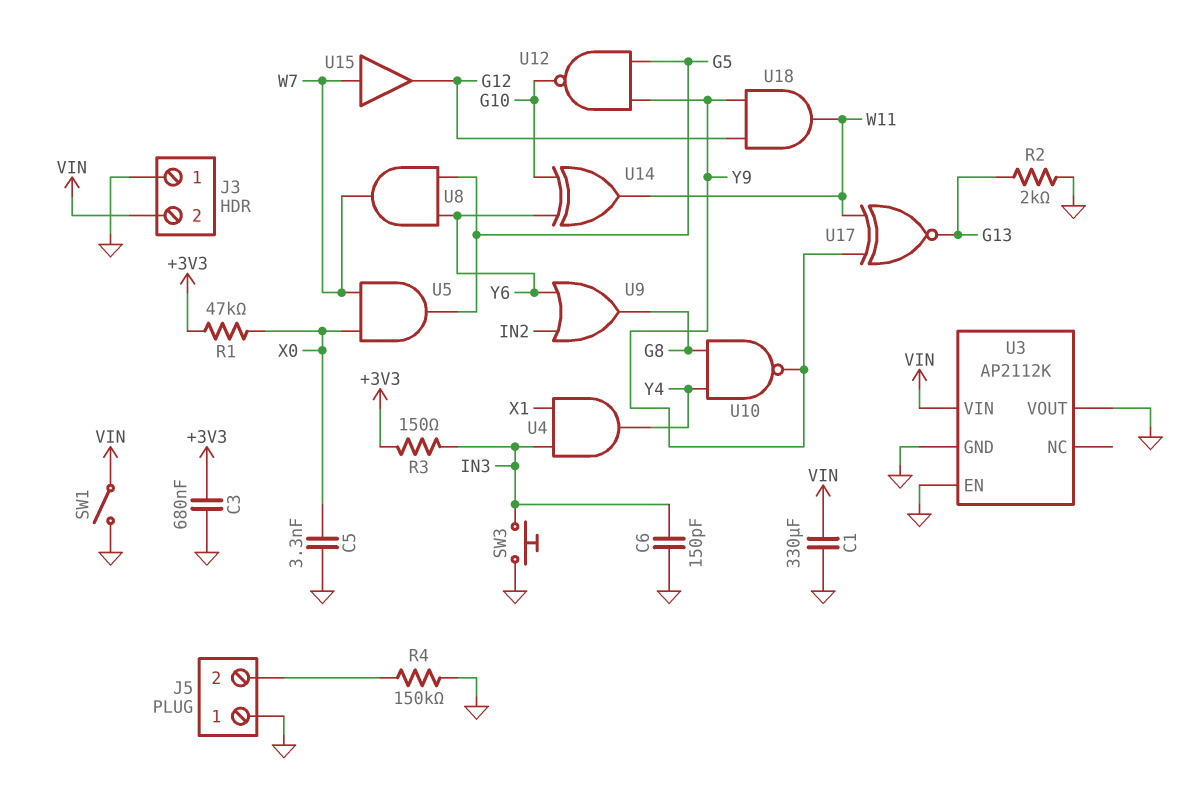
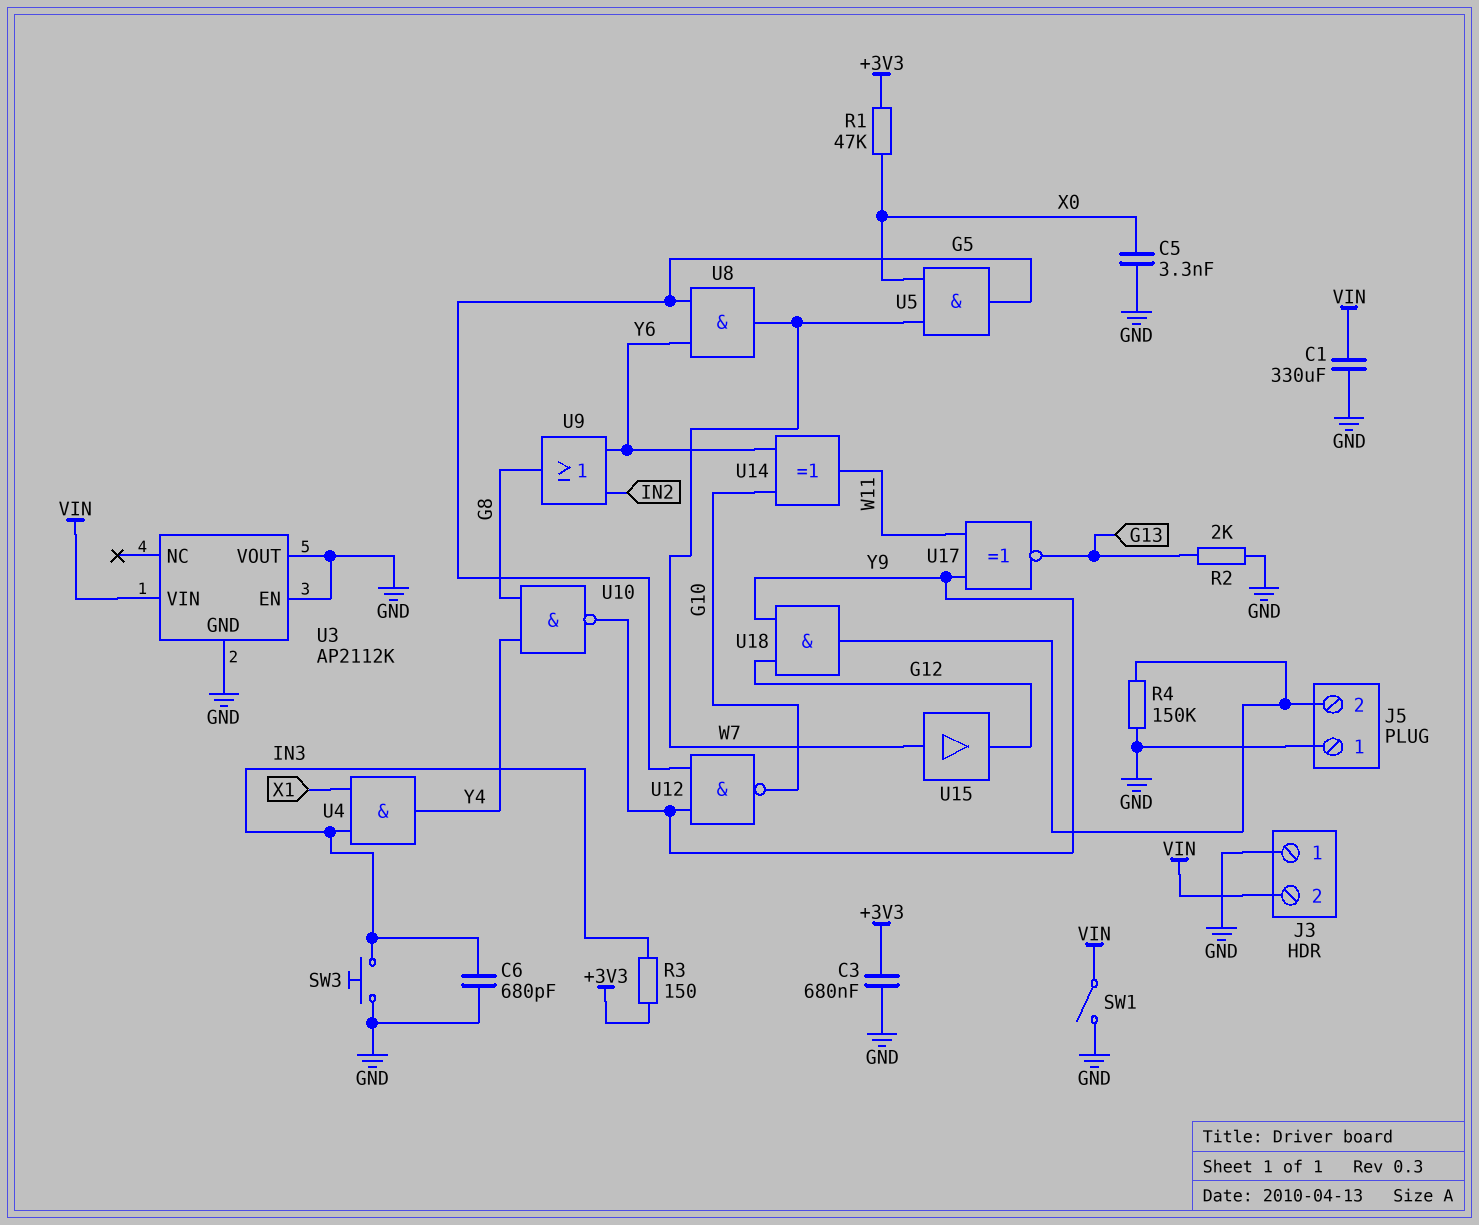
C6: 150pF (GND, IN3) -> 680pF (GND, IN3)
U18: AND (in G12, in Y9, out W11) -> AND (in G12, in Y9, out J5/2)

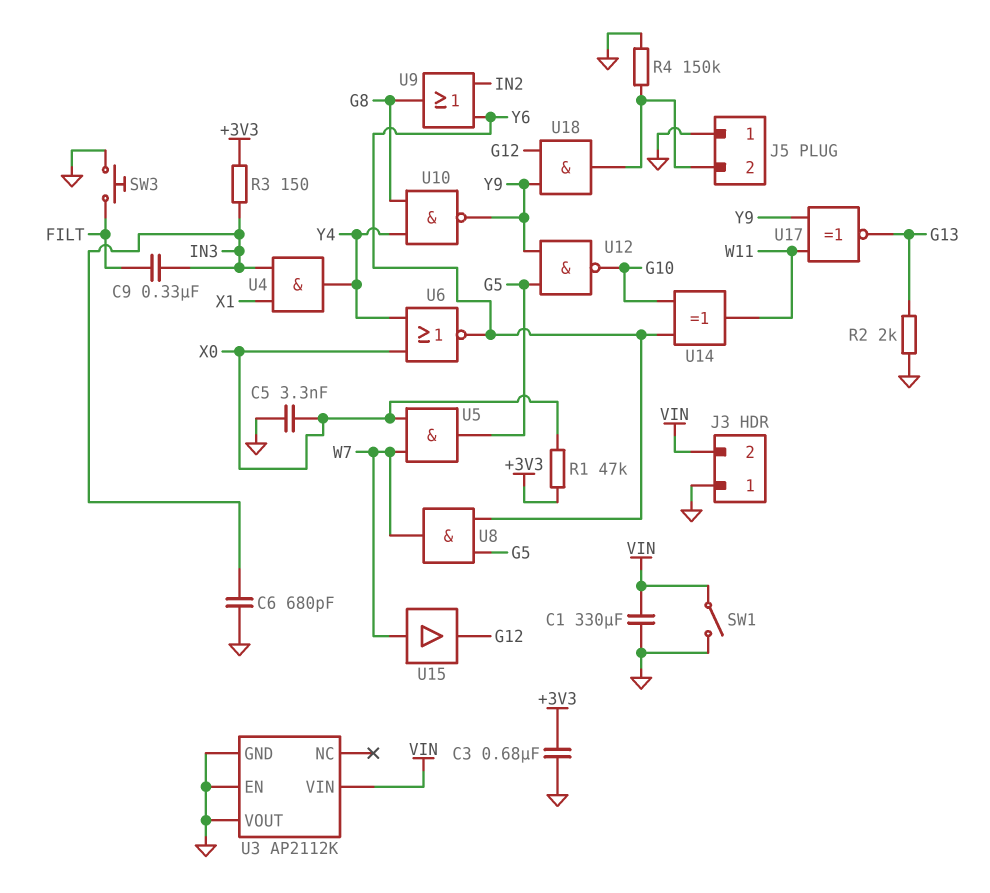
C9: none -> 330nF (FILT, IN3)
SW3: button (GND, IN3) -> button (FILT, GND)
U6: none -> NOR (in X0, in Y4, out Y6)

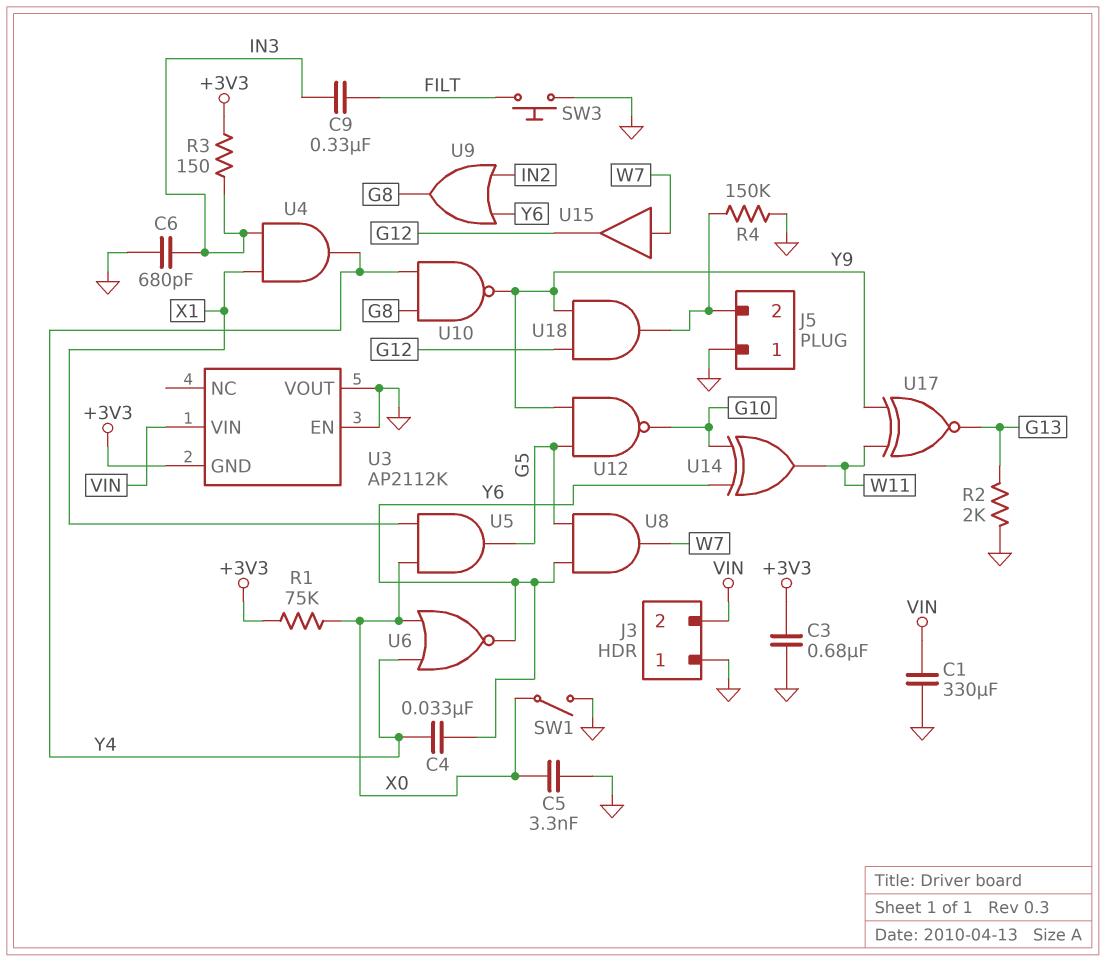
C4: none -> 33nF (Y4, Y6)
R1: 47k (+3V3, X0) -> 75k (+3V3, X0)
SW1: switch (GND, VIN) -> switch (GND, X0)
U3 pin GND: GND -> +3V3
U5: AND (in W7, in X0, out G5) -> AND (in X0, in X1, out G5)

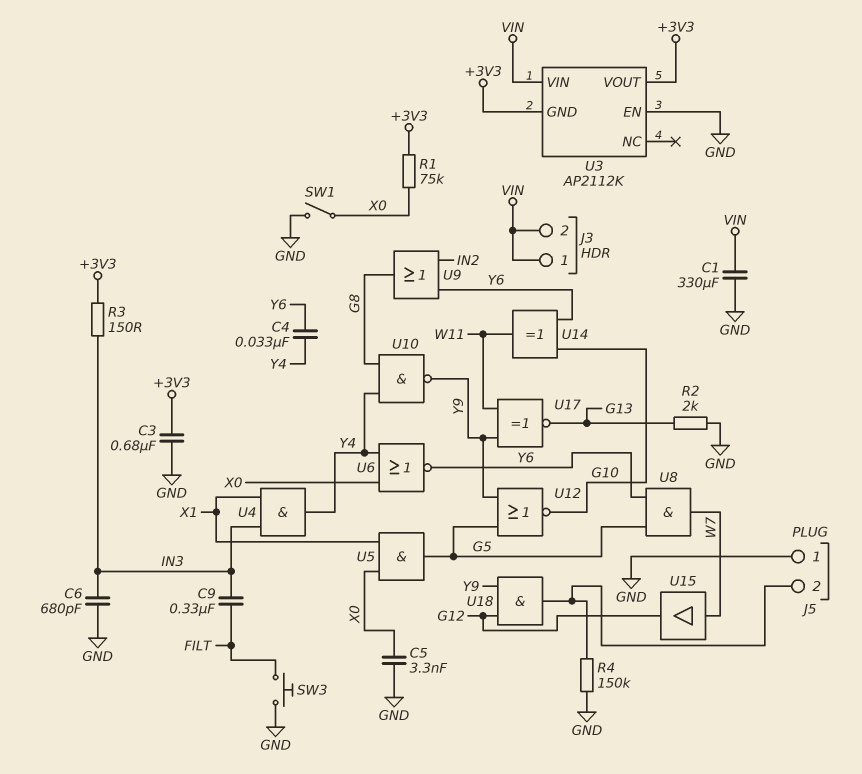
J3 pin 1: GND -> VIN
U3 pin VOUT: GND -> +3V3
U12: NAND (in G5, in Y9, out G10) -> NOR (in G5, in Y9, out G10)

